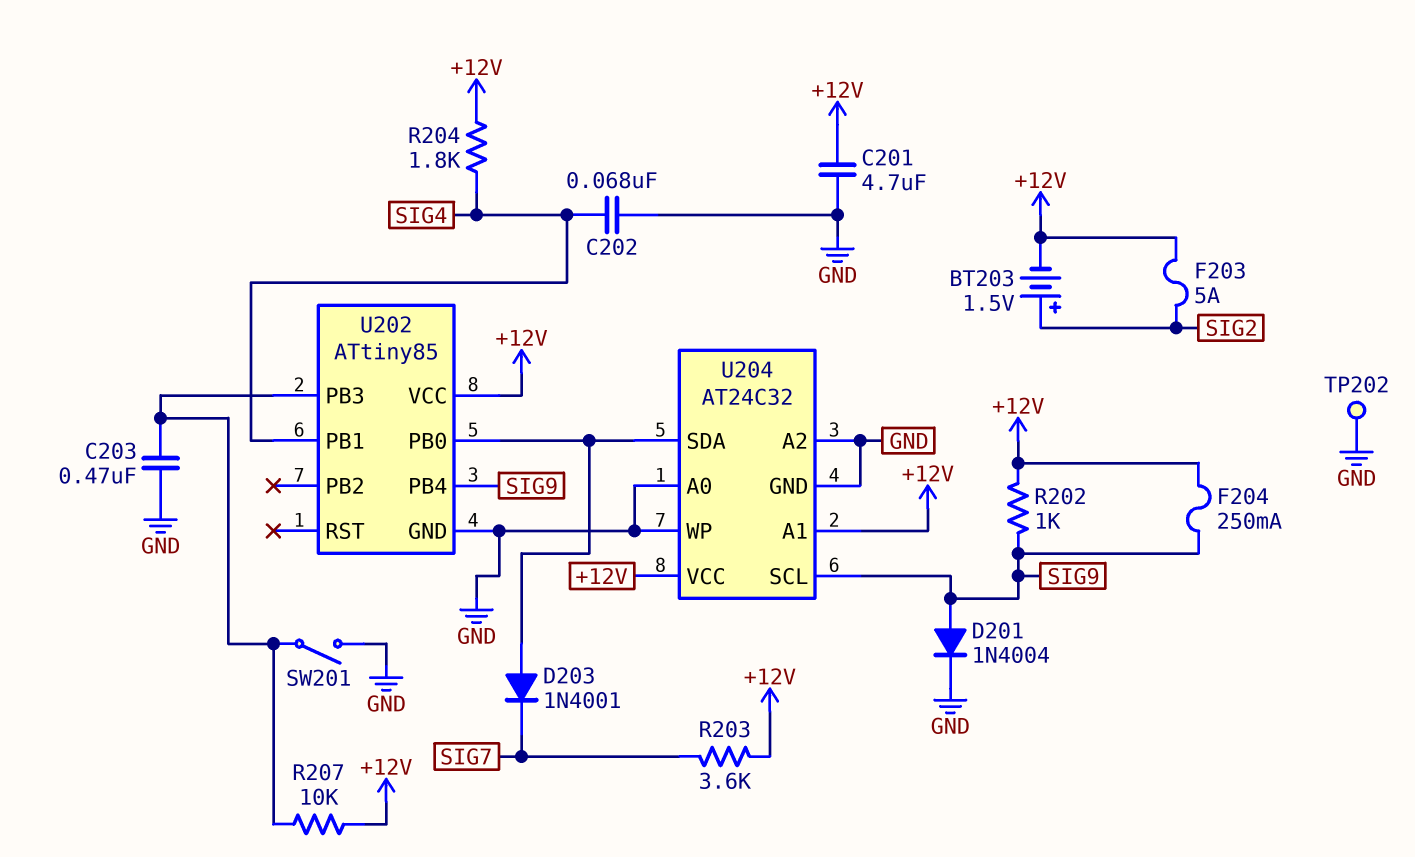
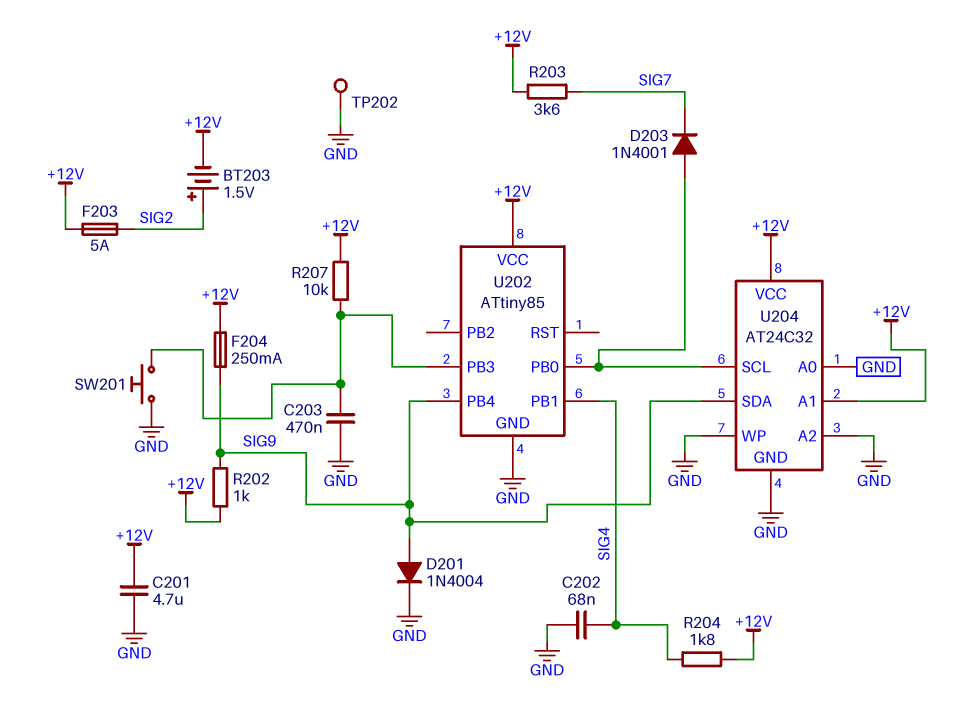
SW201: switch (GND, U202/PB3) -> button (GND, U202/PB3)
U204 pin SCL: SIG9 -> U202/PB0
U204 pin SDA: U202/PB0 -> SIG9

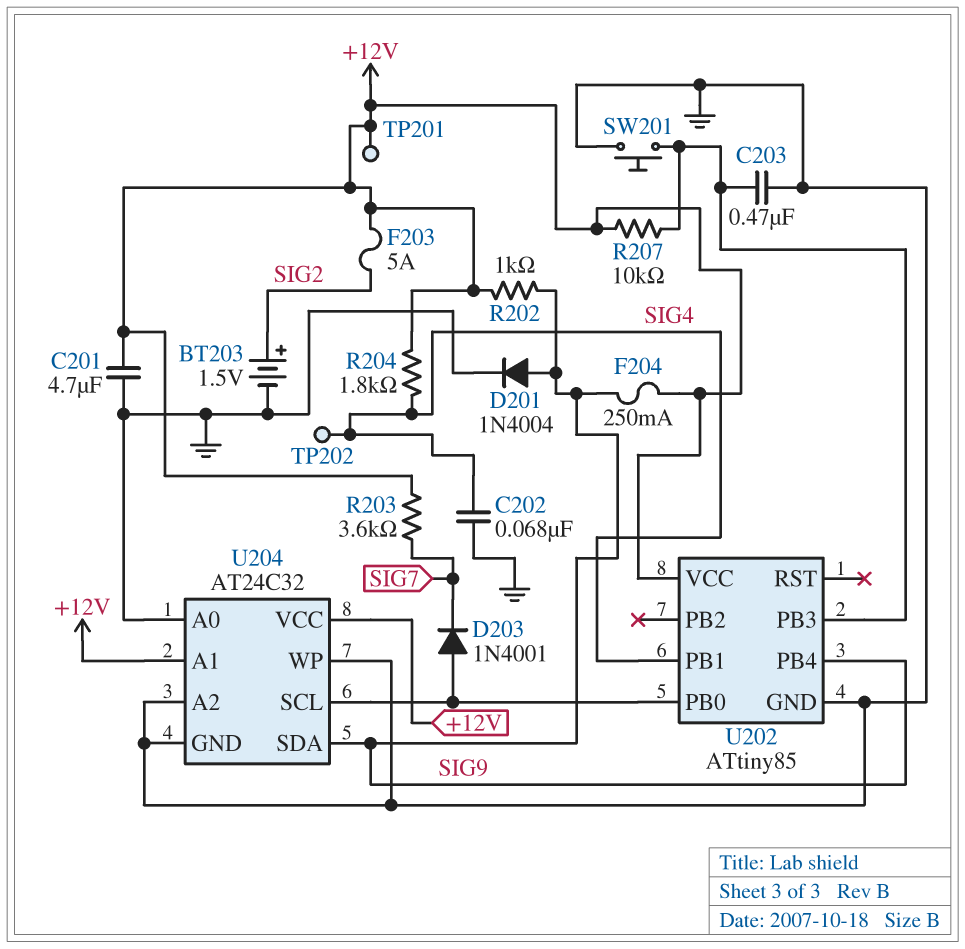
BT203: 1.5V (plus SIG2, minus +12V) -> 1.5V (plus SIG2, minus GND)
TP201: none -> test point (+12V)
TP202: test point (GND) -> test point (SIG4)

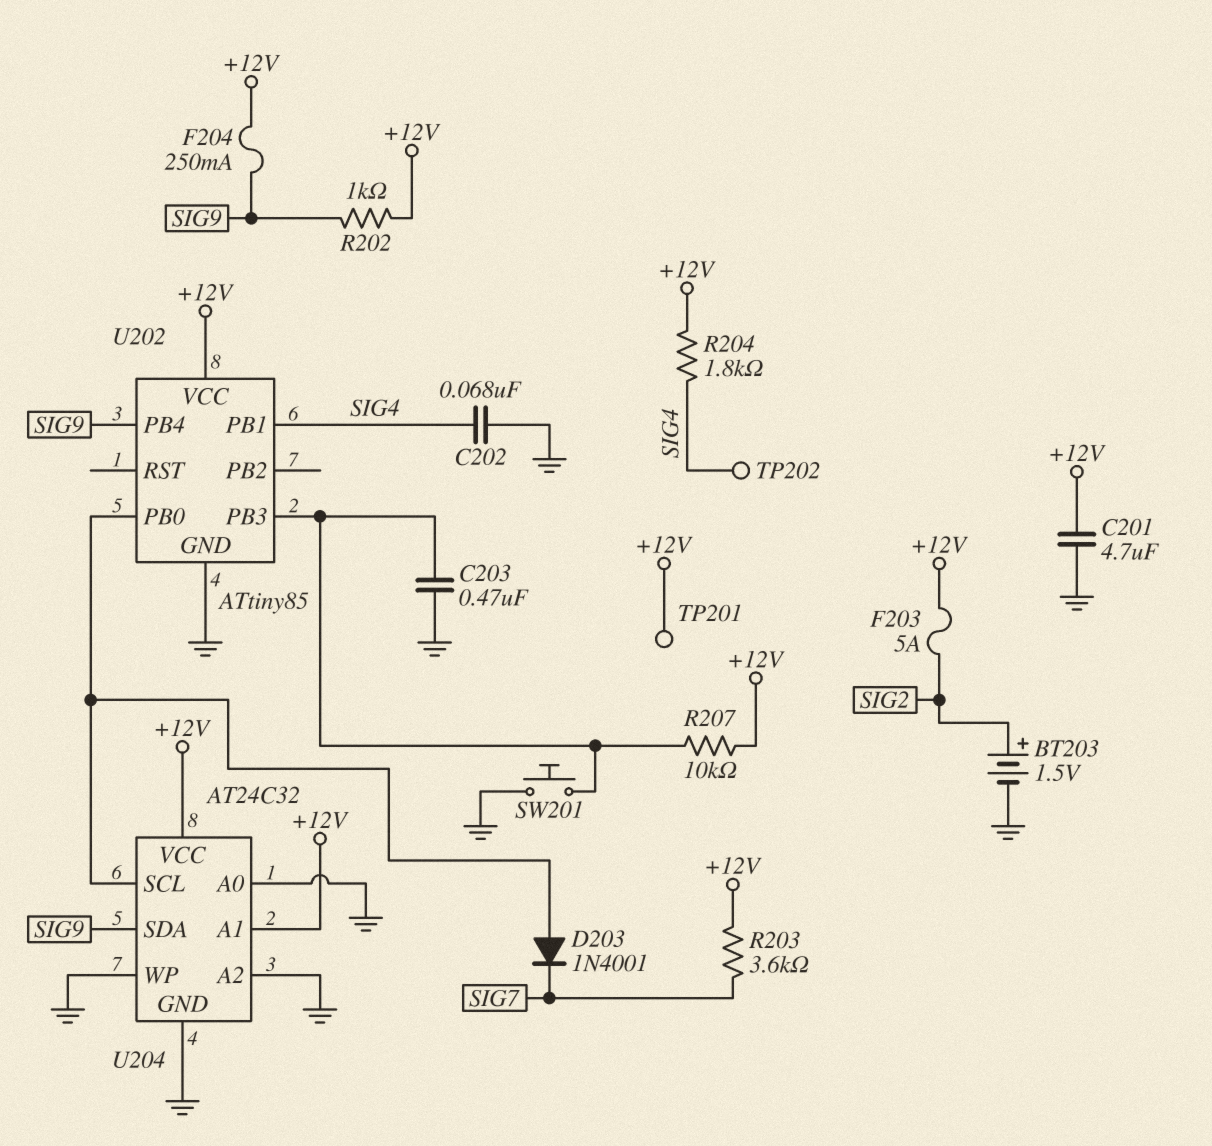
D201: diode 1N4004 (A SIG9, K GND) -> none

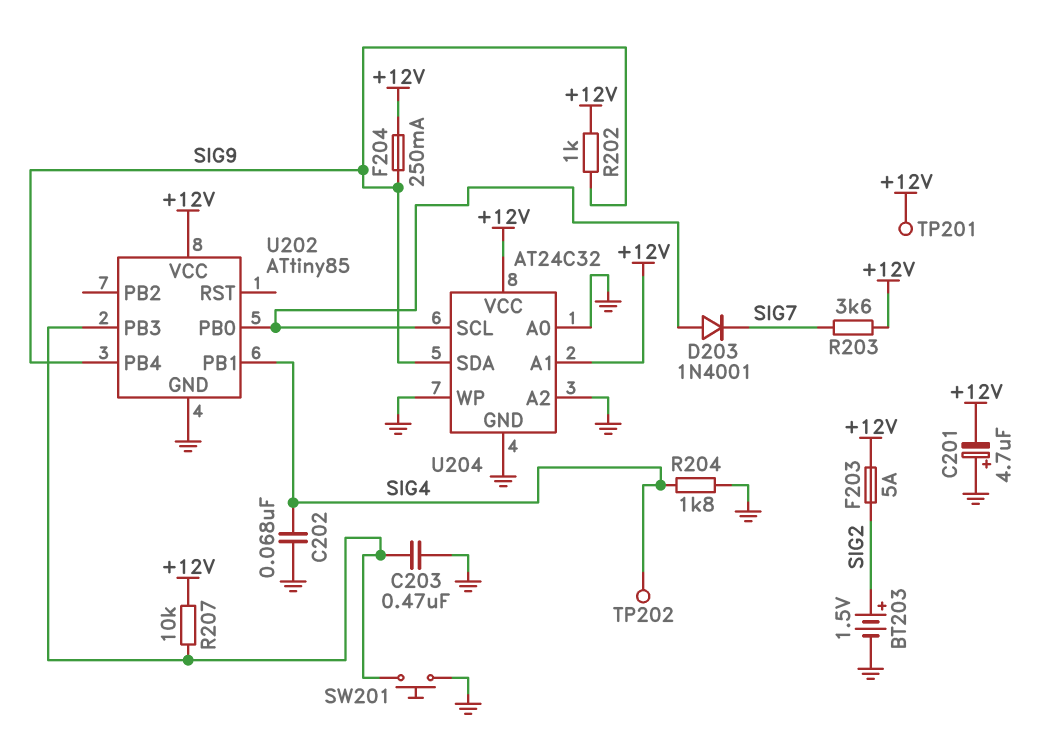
C201: 4.7uF (+12V, GND) -> 4.7uF (plus GND, minus +12V)
R204: 1.8k (+12V, SIG4) -> 1.8k (GND, SIG4)

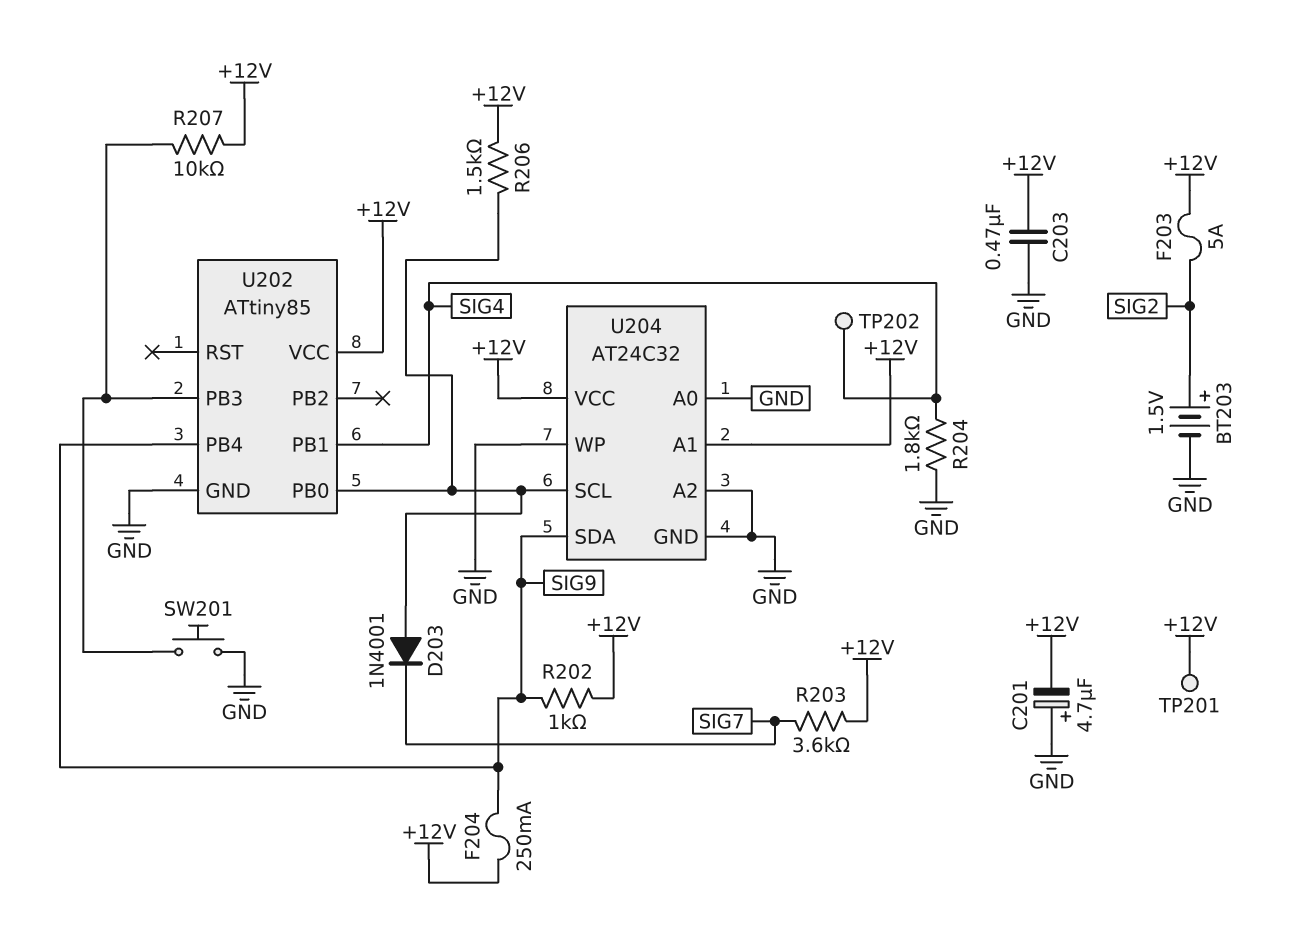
C202: 68nF (GND, SIG4) -> none
C203: 470nF (GND, U202/PB3) -> 470nF (+12V, GND)
R206: none -> 1.5k (+12V, U202/PB0)

